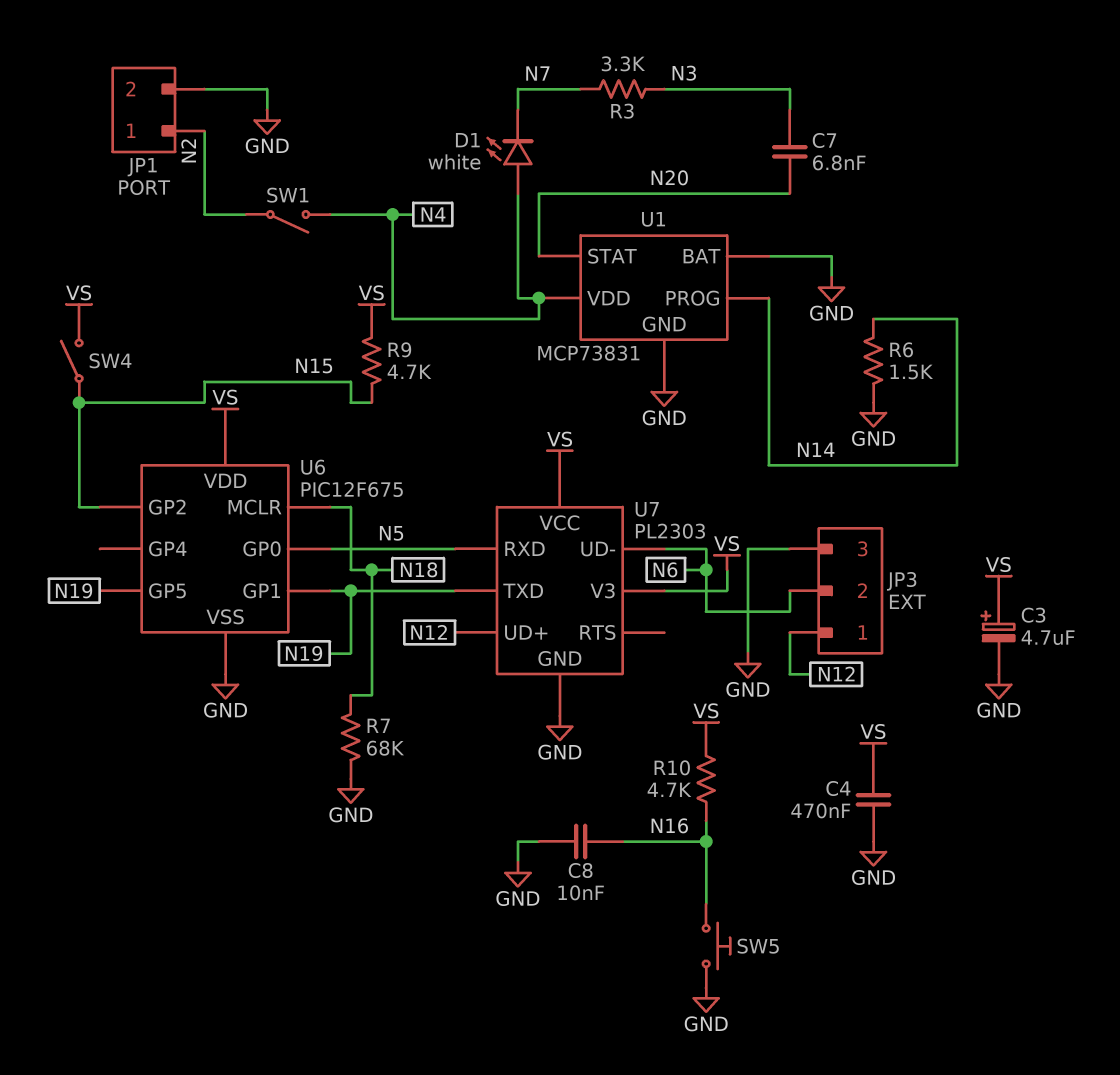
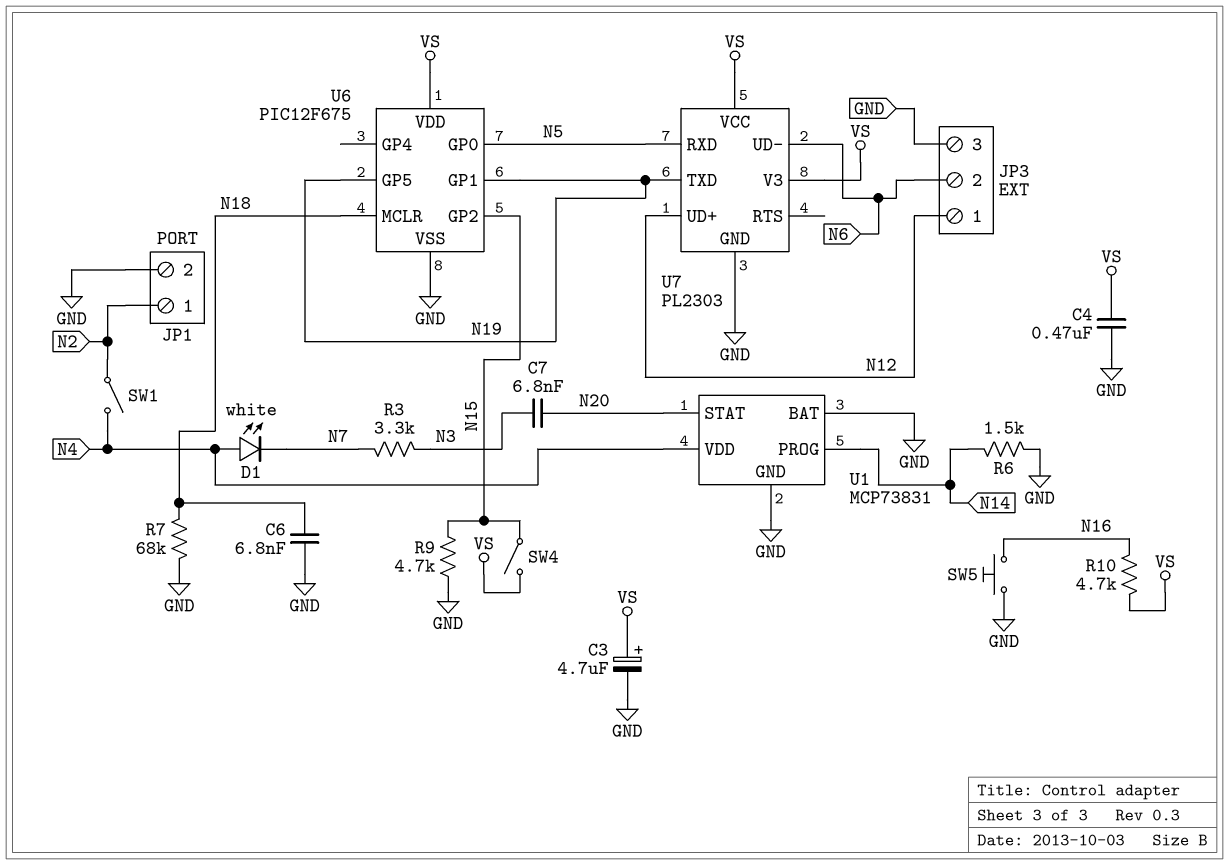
C6: none -> 6.8nF (GND, N18)
C8: 10nF (GND, N16) -> none
R9: 4.7k (N15, VS) -> 4.7k (GND, N15)

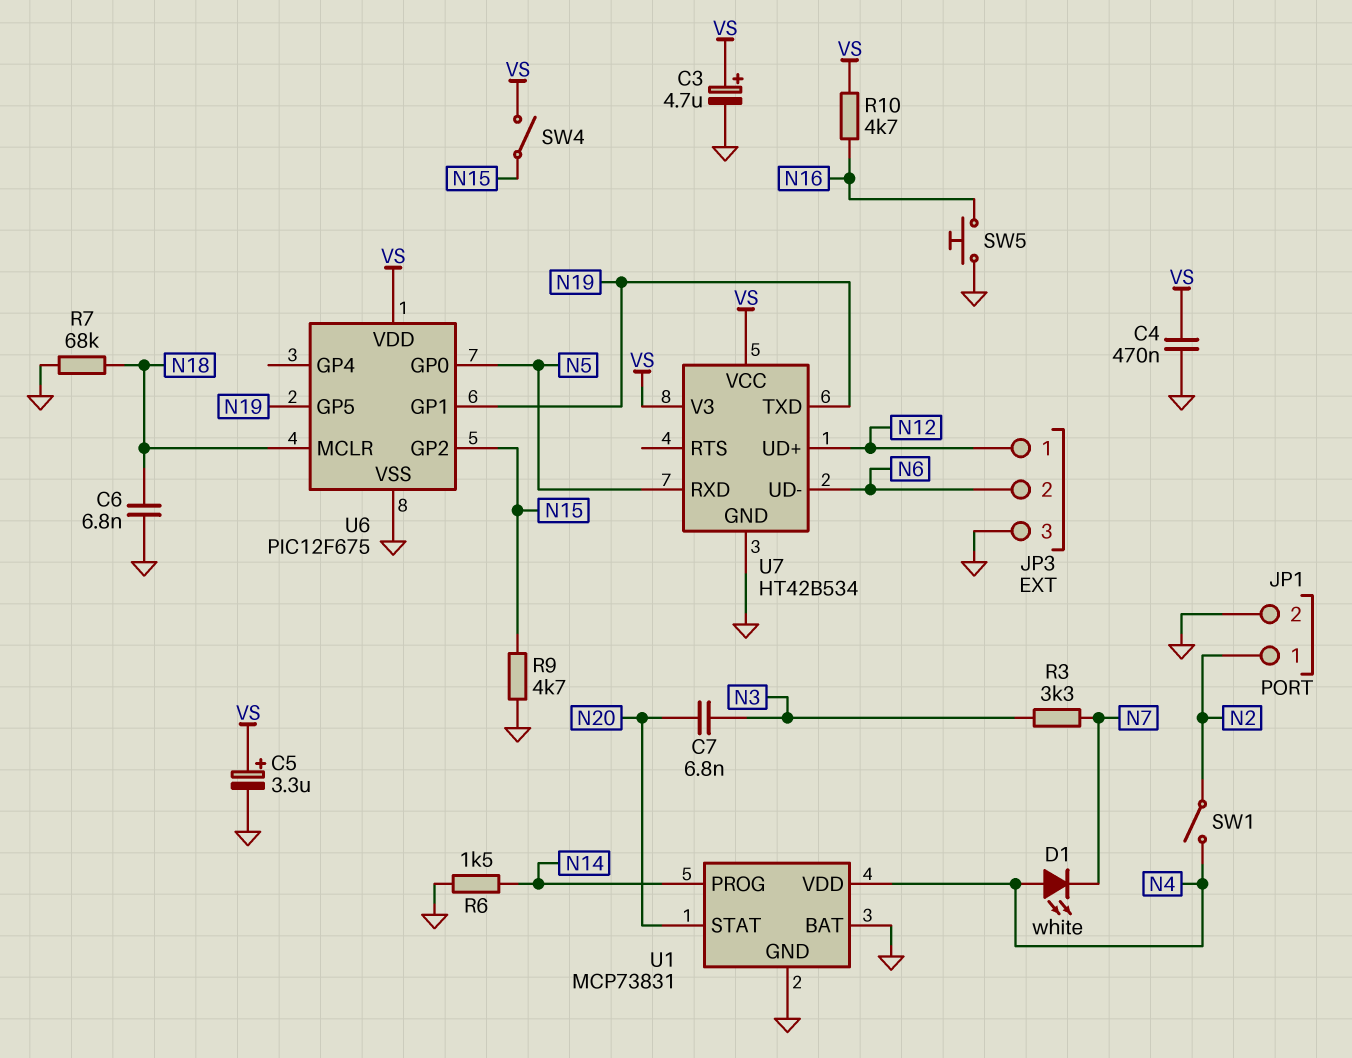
C5: none -> 3.3uF (plus VS, minus GND)
U7: PL2303 -> HT42B534

